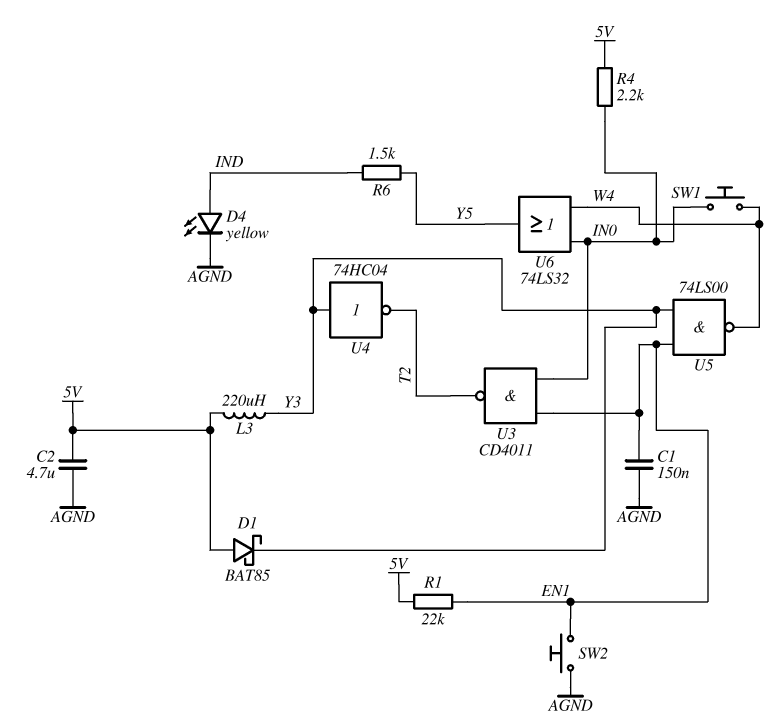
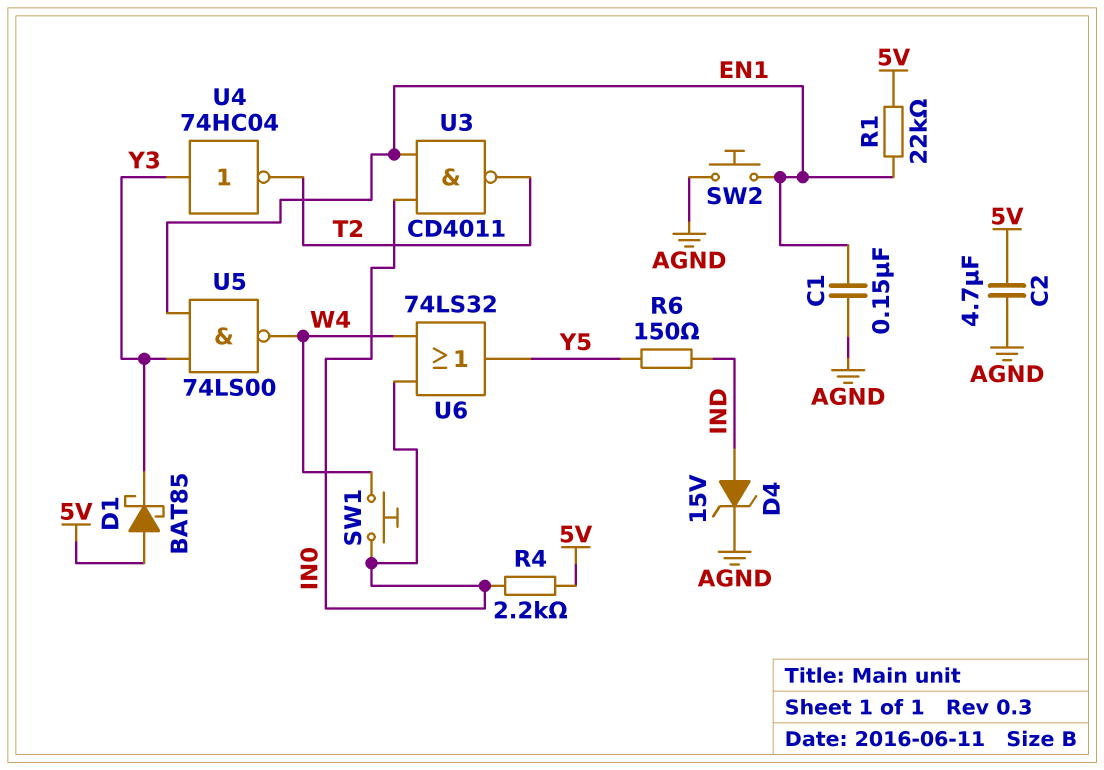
D4: LED yellow (A IND, K AGND) -> zener 15V (A IND, K AGND)
L3: 220uH (5V, Y3) -> none
R6: 1.5k (IND, Y5) -> 150 (IND, Y5)

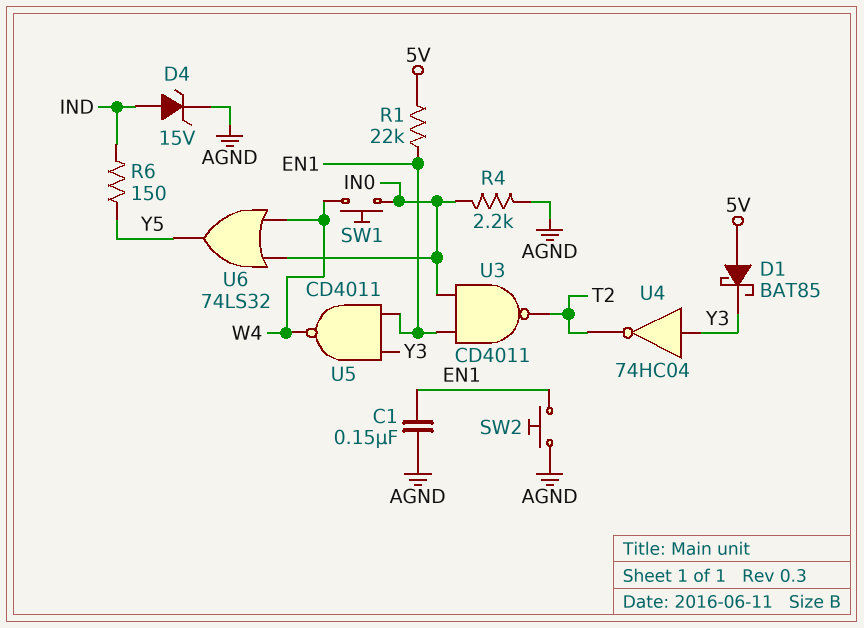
C2: 4.7uF (5V, AGND) -> none
R4: 2.2k (5V, IN0) -> 2.2k (AGND, IN0)
U5: NAND 74LS00 (in EN1, in Y3, out W4) -> NAND CD4011 (in EN1, in Y3, out W4)

